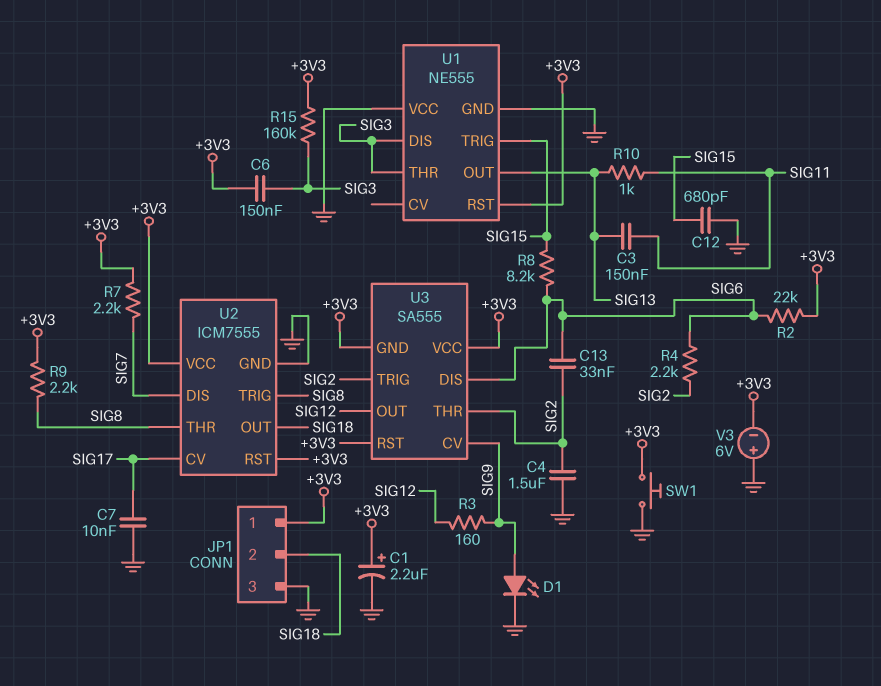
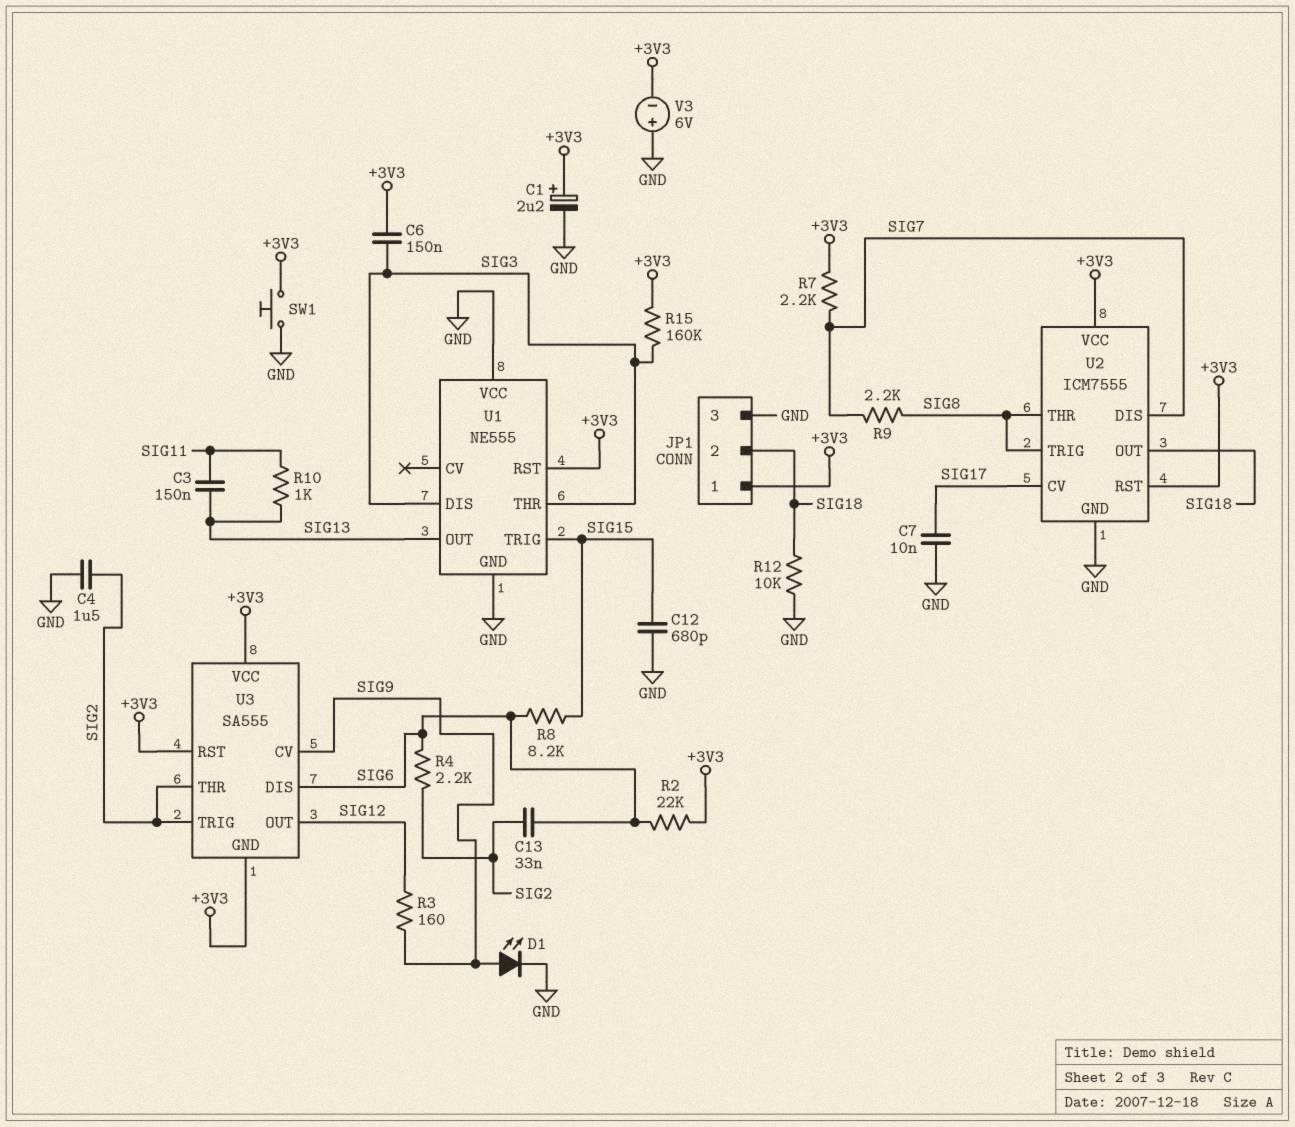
R9: 2.2k (+3V3, SIG8) -> 2.2k (SIG7, SIG8)
R12: none -> 10k (GND, SIG18)

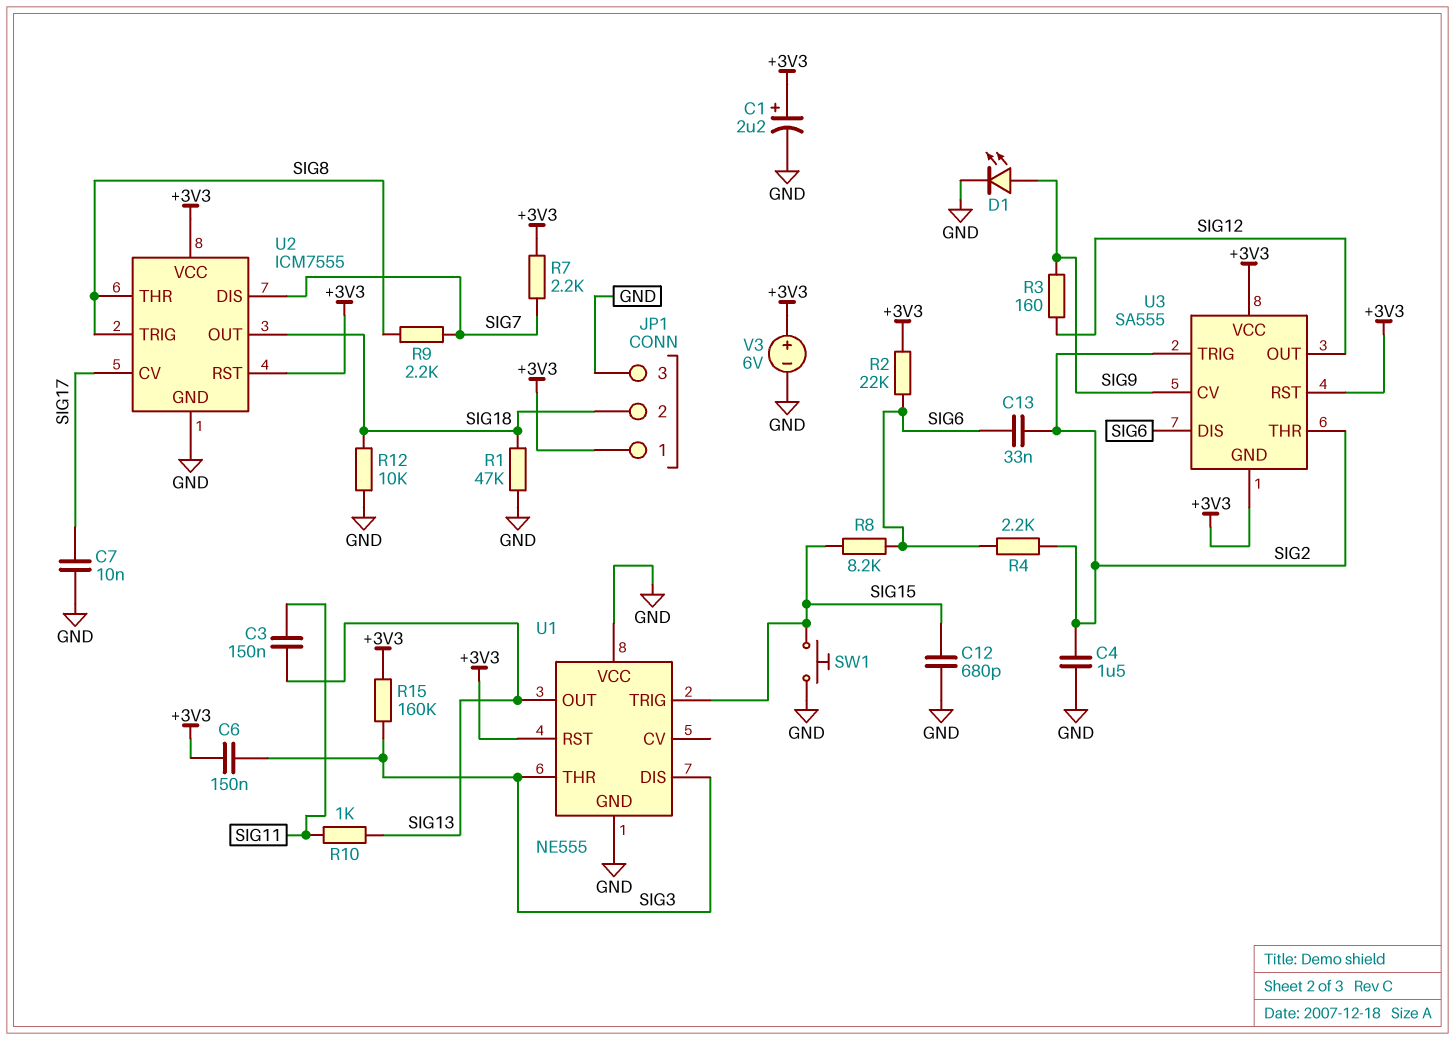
R1: none -> 47k (GND, SIG18)
SW1: button (+3V3, GND) -> button (GND, SIG15)
V3: 6V (plus GND, minus +3V3) -> 6V (plus +3V3, minus GND)

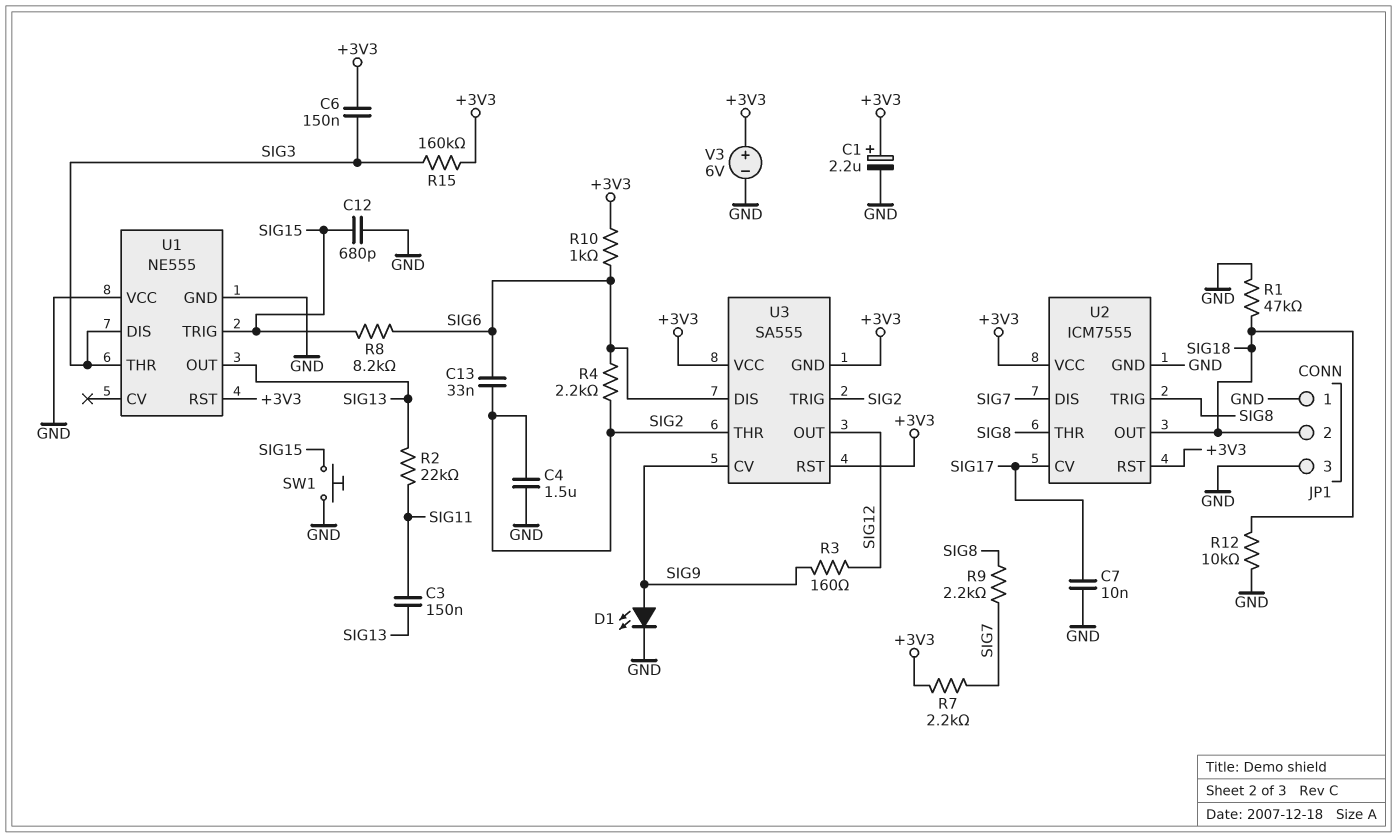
JP1 pin 1: +3V3 -> GND
R2: 22k (+3V3, SIG6) -> 22k (SIG11, SIG13)
R10: 1k (SIG11, SIG13) -> 1k (+3V3, SIG6)

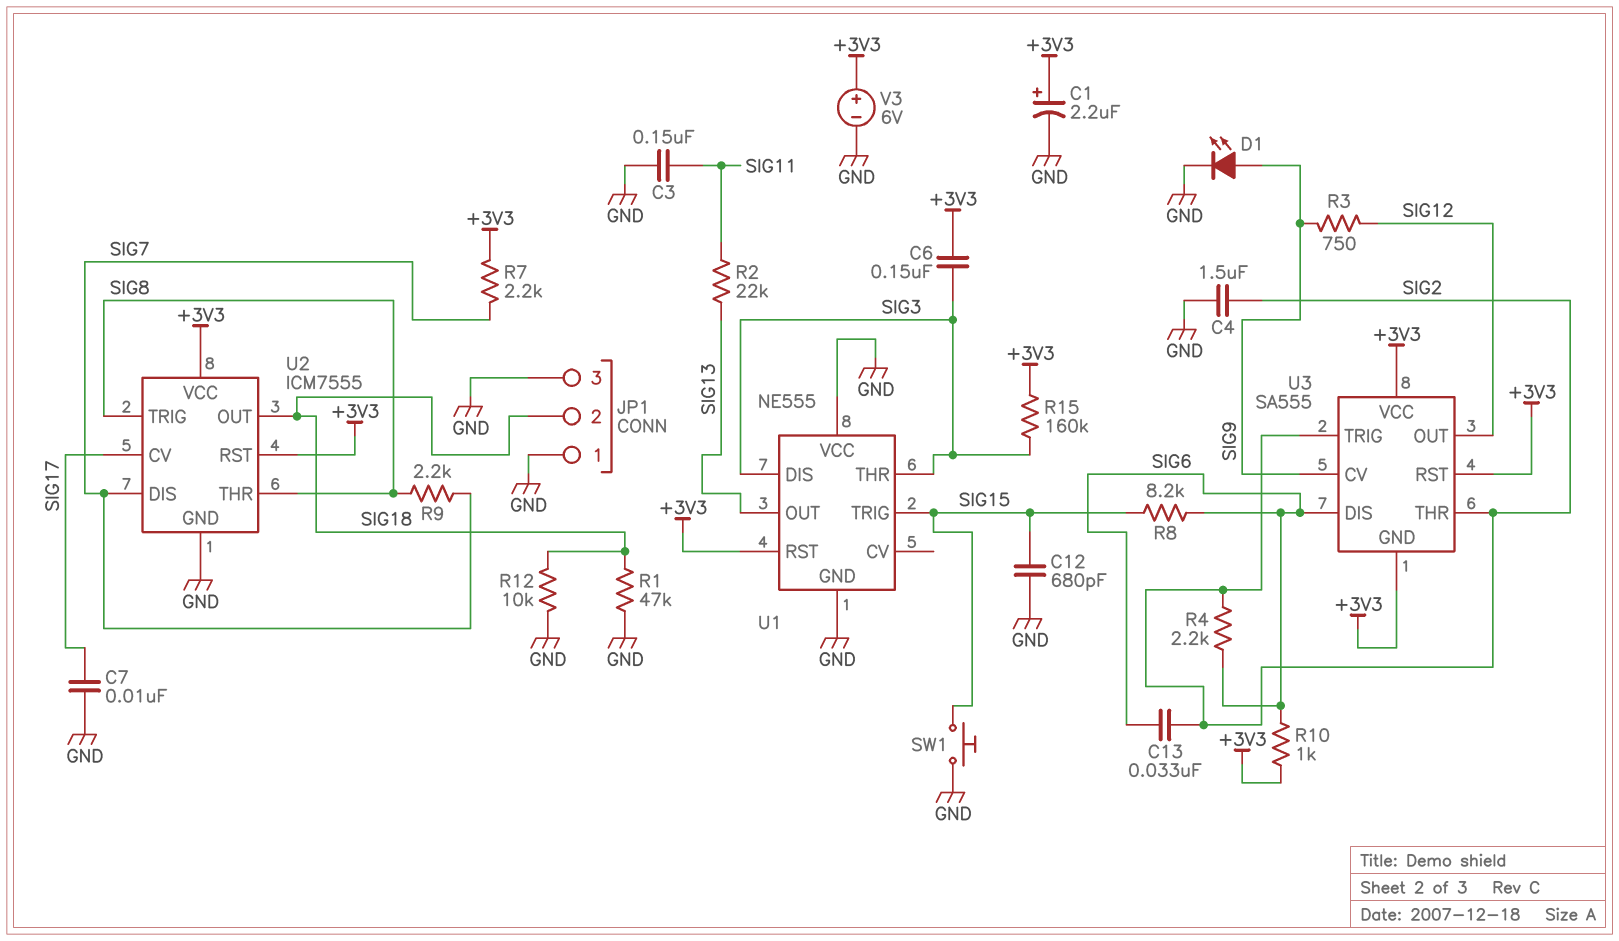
C3: 150nF (SIG11, SIG13) -> 150nF (GND, SIG11)
R3: 160 (SIG9, SIG12) -> 750 (SIG9, SIG12)

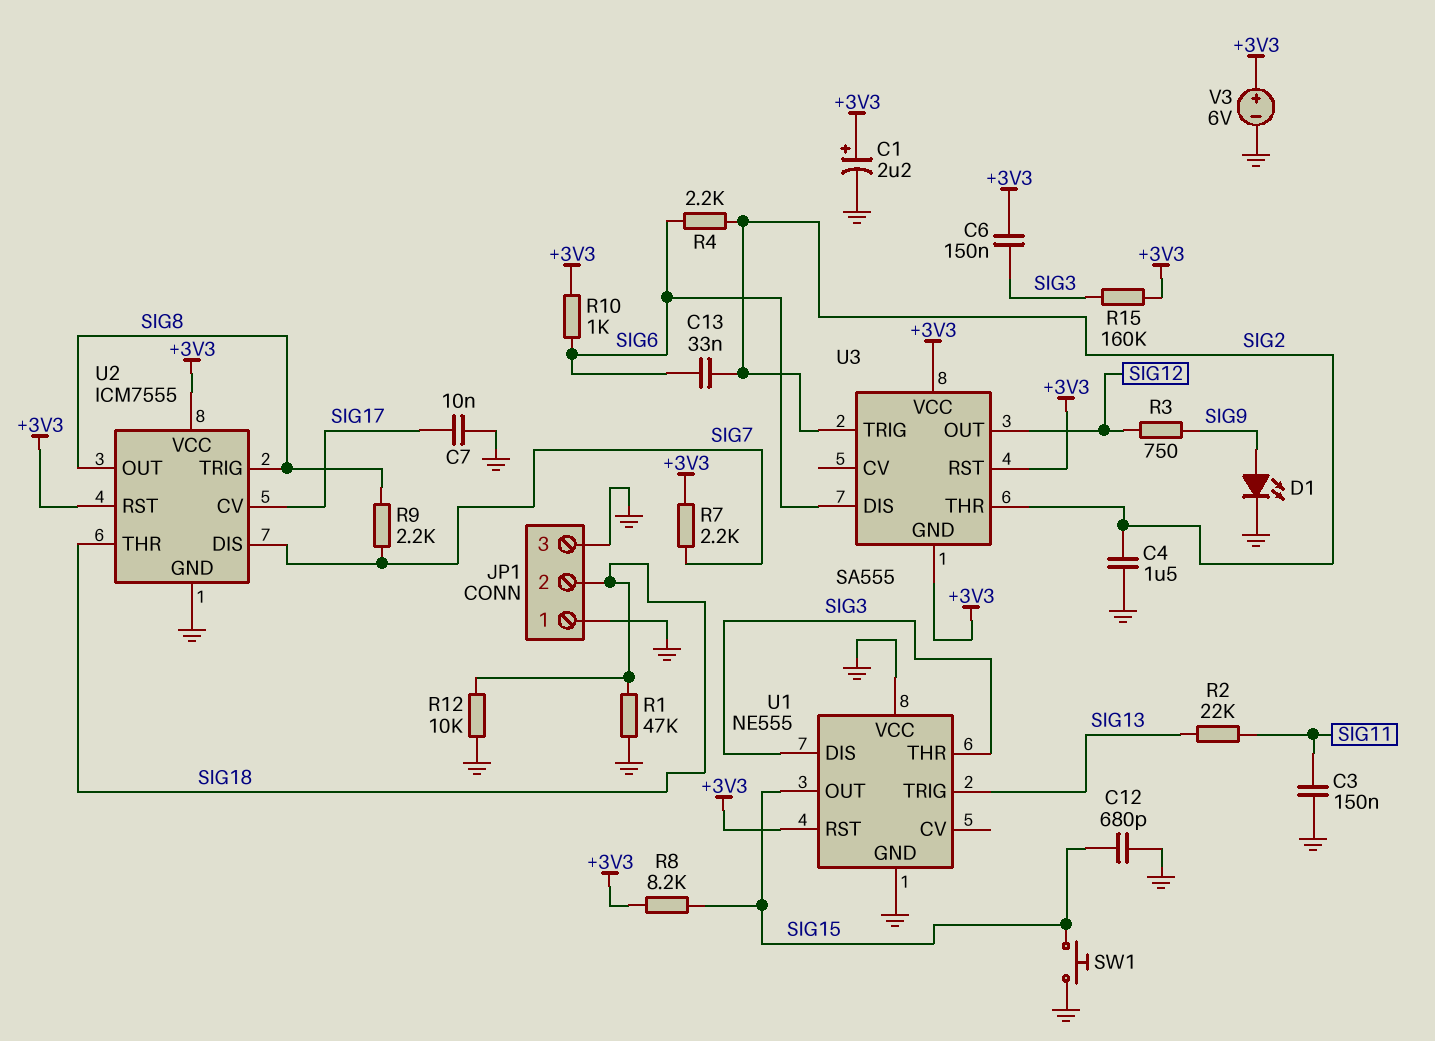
R8: 8.2k (SIG6, SIG15) -> 8.2k (+3V3, SIG15)
U1 pin OUT: SIG13 -> SIG15
U1 pin TRIG: SIG15 -> SIG13
U2 pin OUT: SIG18 -> SIG8
U2 pin THR: SIG8 -> SIG18
U3 pin CV: SIG9 -> none

